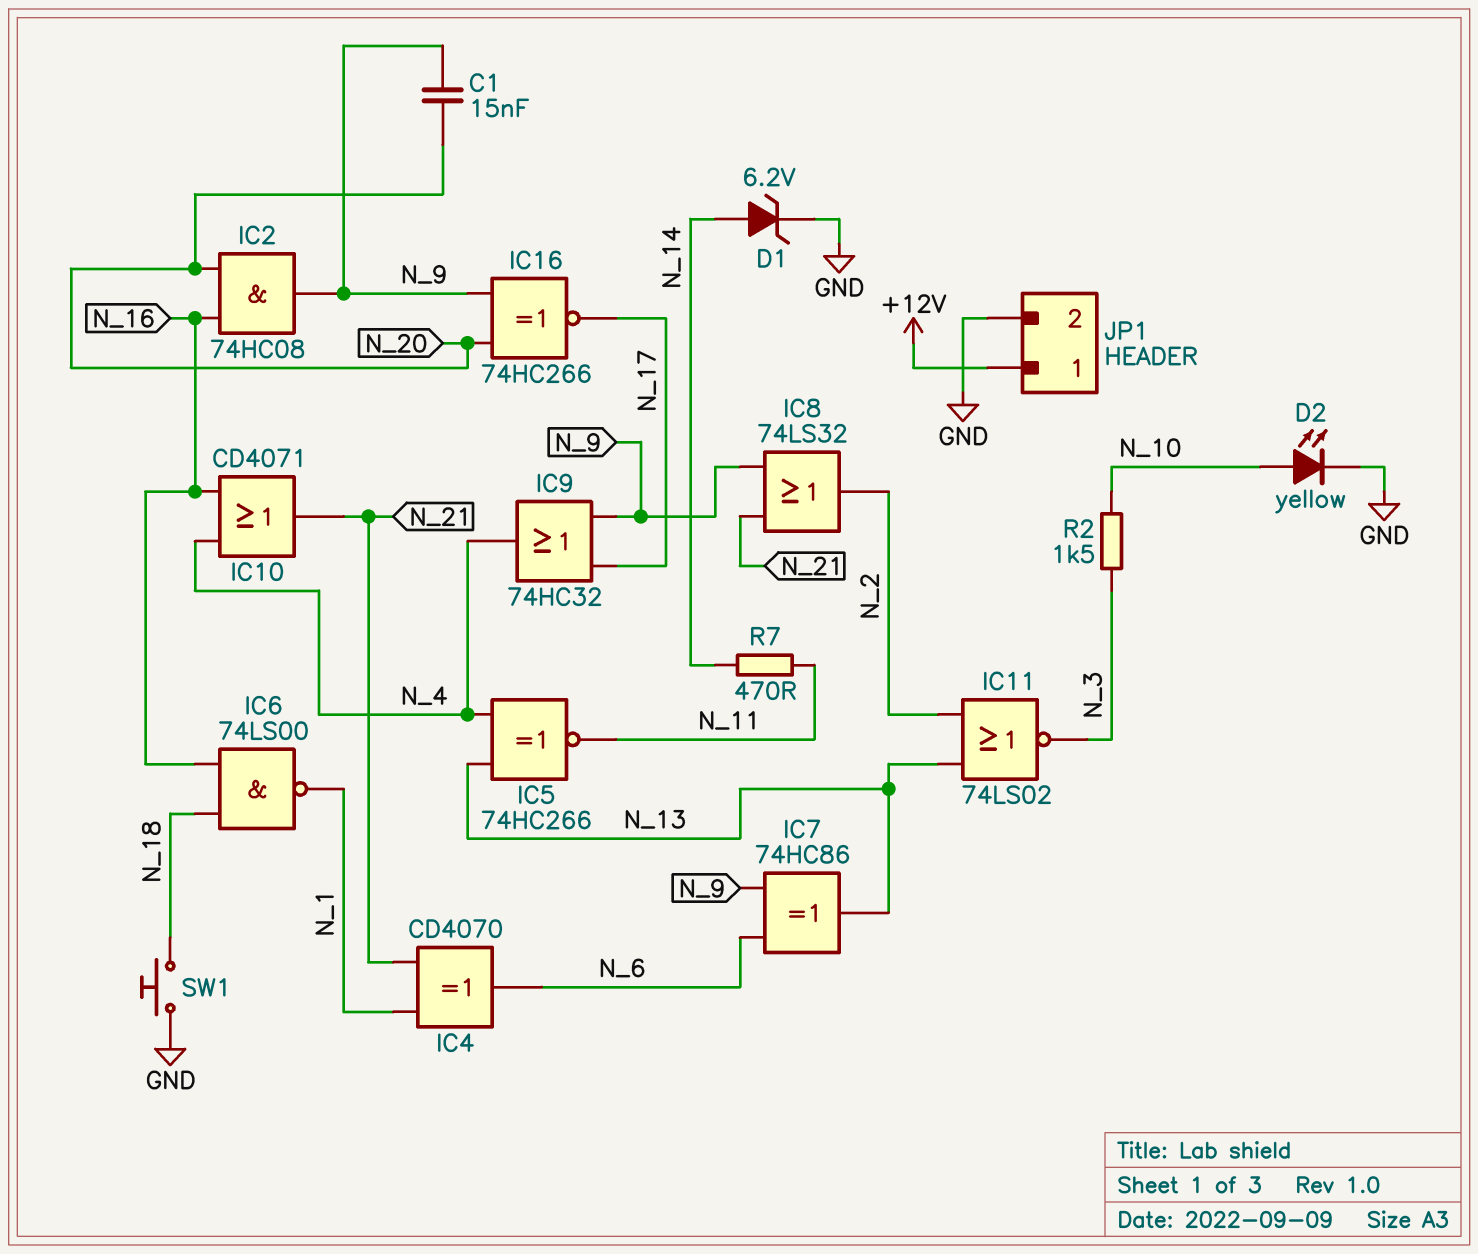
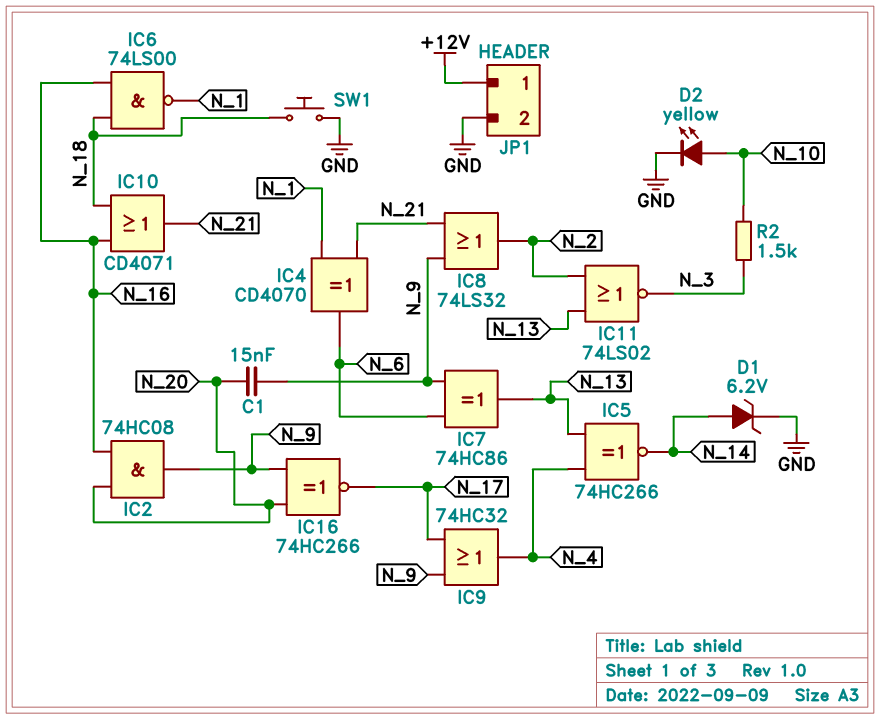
IC5: XNOR 74HC266 (in N_4, in N_13, out N_11) -> XNOR 74HC266 (in N_4, in N_13, out N_14)
IC10: OR CD4071 (in N_4, in N_16, out N_21) -> OR CD4071 (in N_16, in N_18, out N_21)
R7: 470 (N_11, N_14) -> none

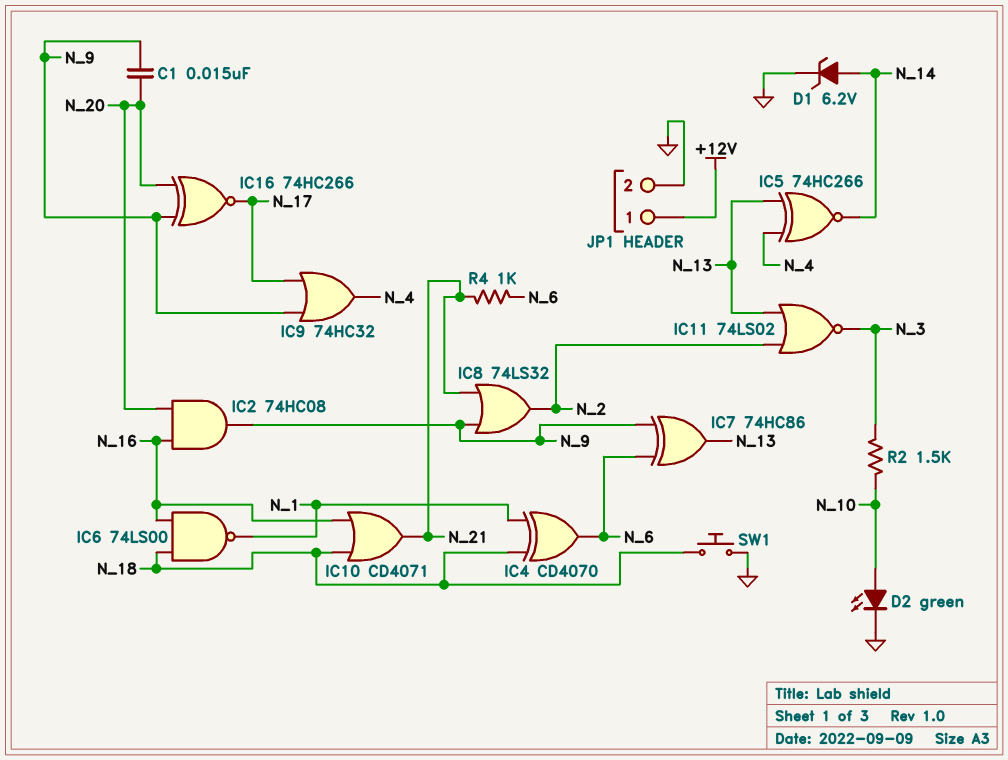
D2: LED yellow (A N_10, K GND) -> LED green (A N_10, K GND)
IC4: XOR CD4070 (in N_1, in N_21, out N_6) -> XOR CD4070 (in N_1, in N_18, out N_6)
R4: none -> 1k (N_6, N_21)

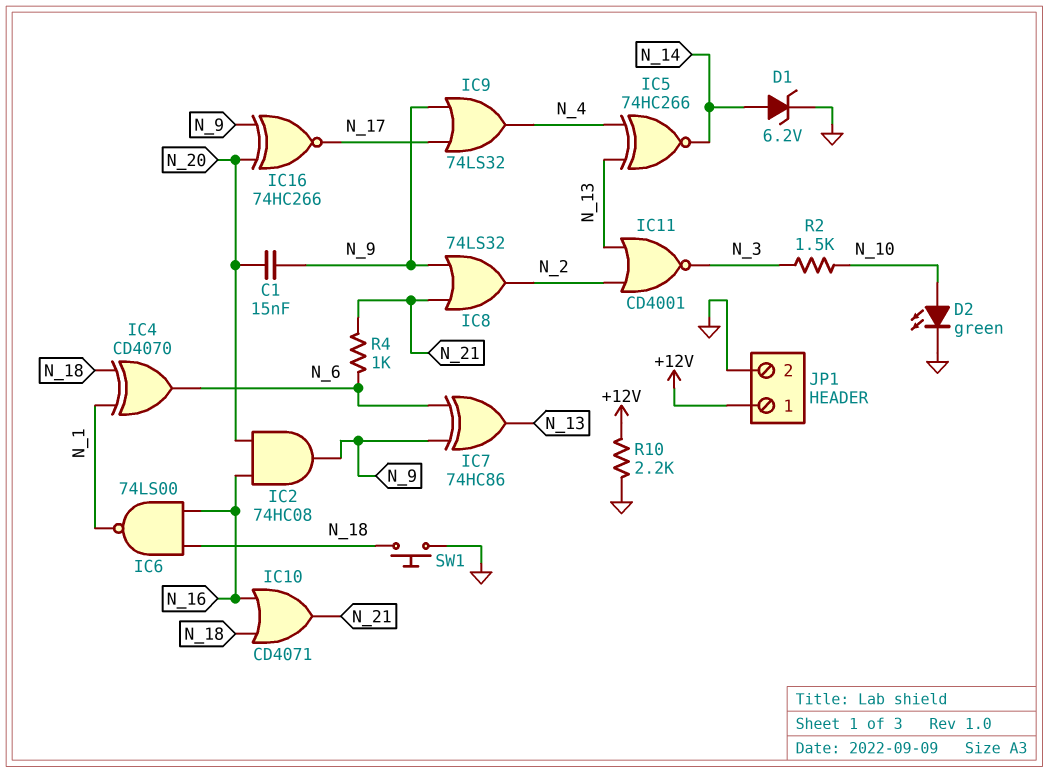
IC9: OR 74HC32 (in N_9, in N_17, out N_4) -> OR 74LS32 (in N_9, in N_17, out N_4)
IC11: NOR 74LS02 (in N_2, in N_13, out N_3) -> NOR CD4001 (in N_2, in N_13, out N_3)
R10: none -> 2.2k (+12V, GND)

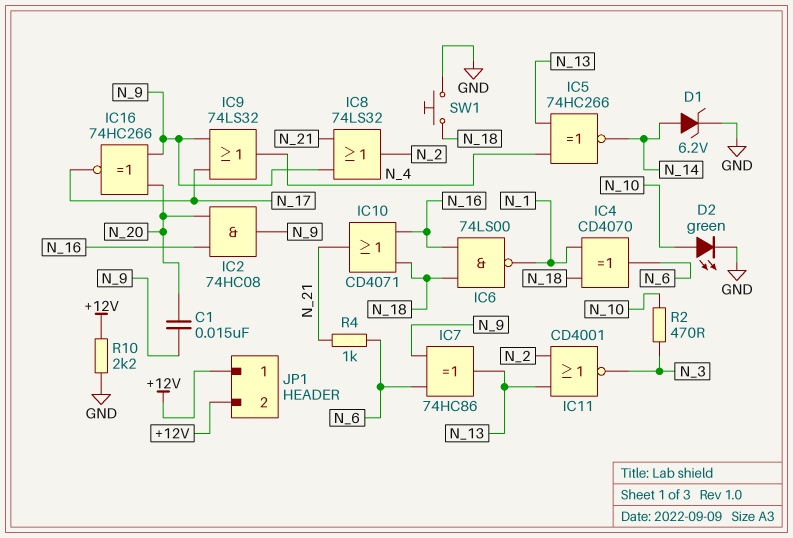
JP1 pin 2: GND -> +12V
R2: 1.5k (N_3, N_10) -> 470 (N_3, N_10)

